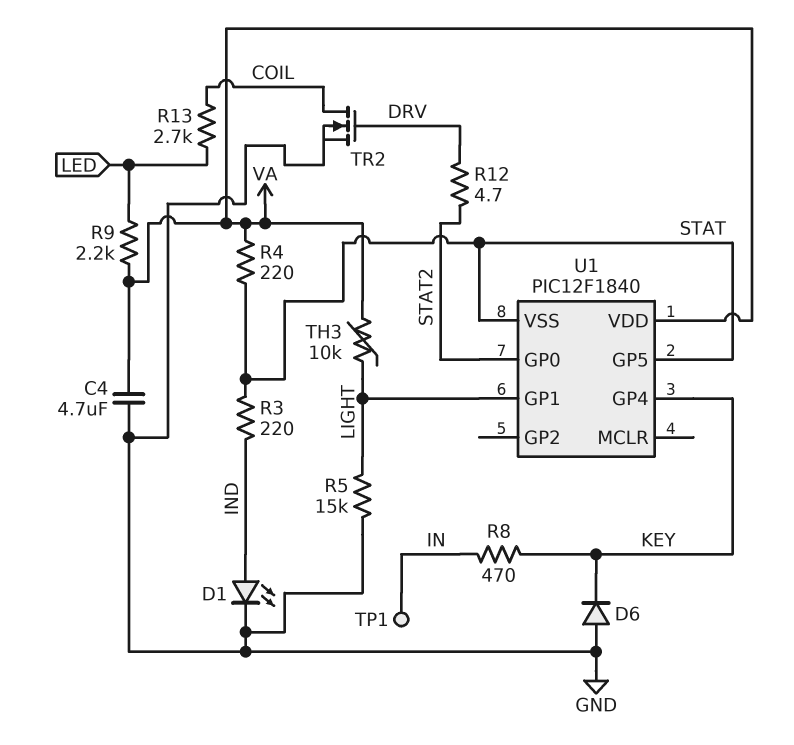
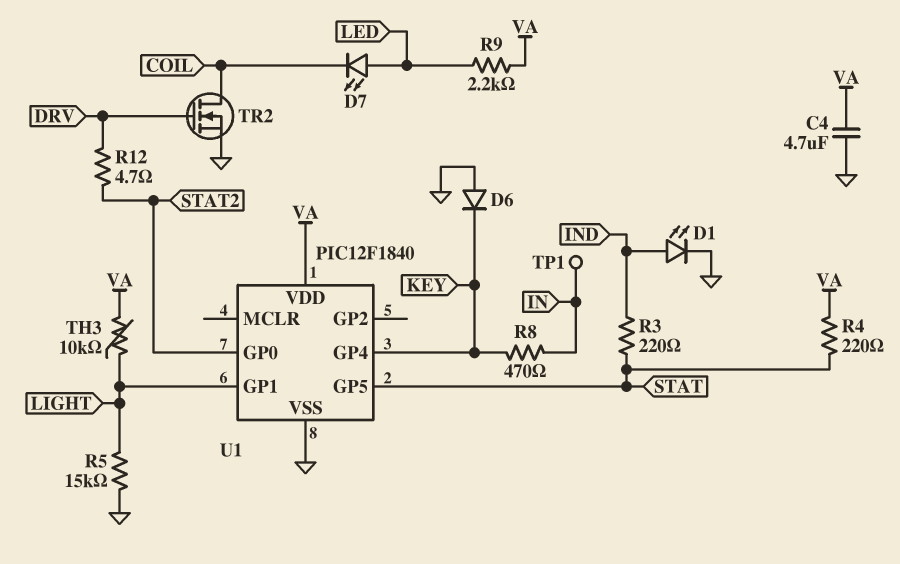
D7: none -> LED (A LED, K COIL)
R13: 2.7k (COIL, LED) -> none
U1 pin VSS: STAT -> GND

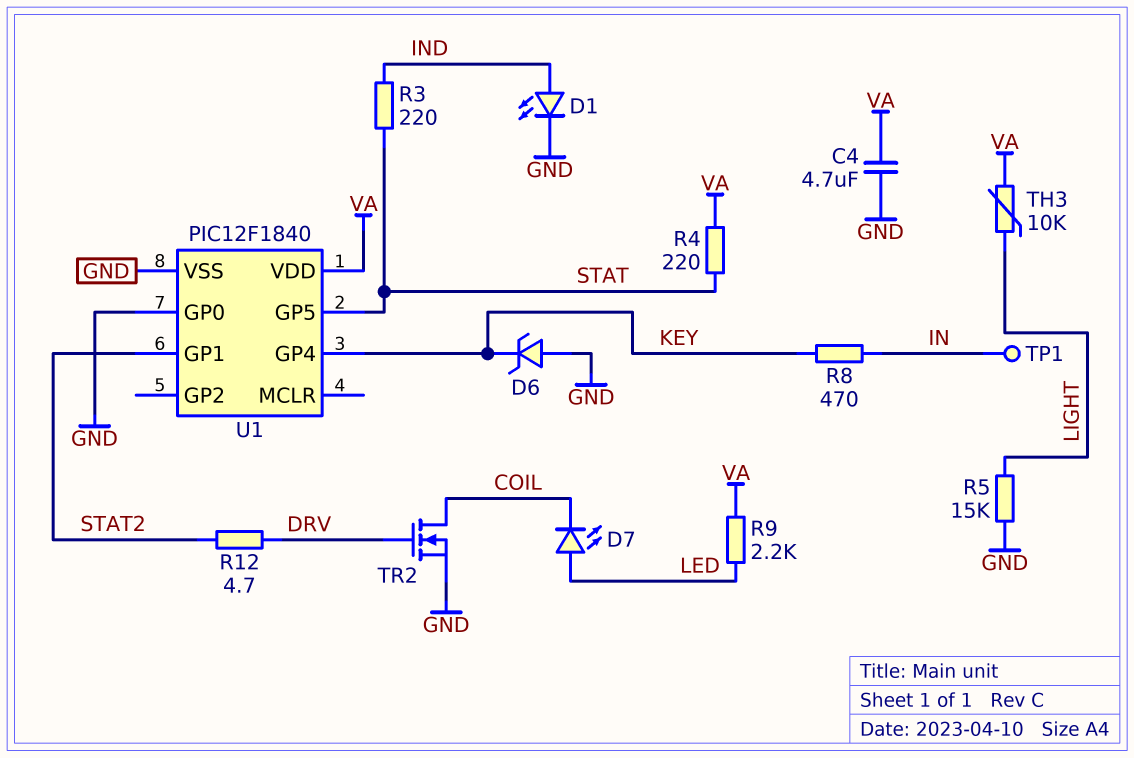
D6: diode (A GND, K KEY) -> zener (A GND, K KEY)
U1 pin GP0: STAT2 -> GND
U1 pin GP1: LIGHT -> STAT2

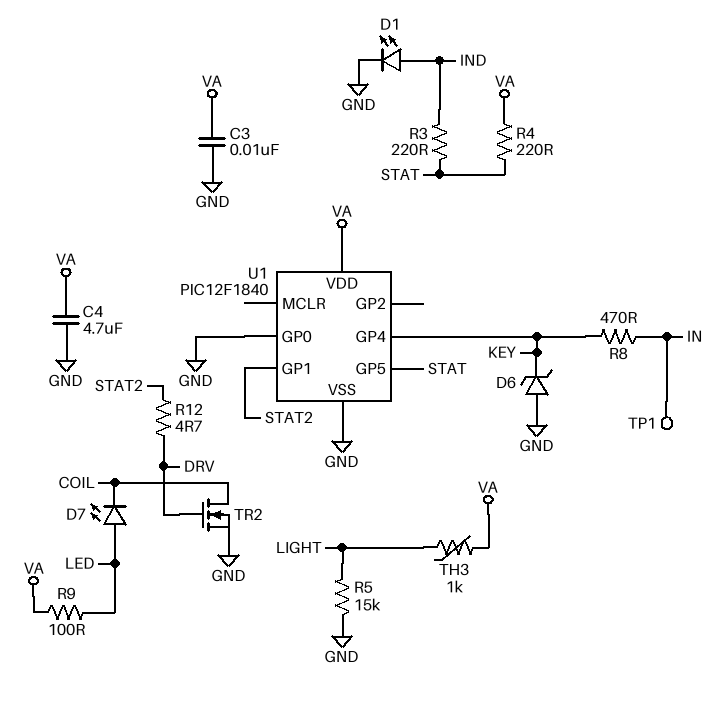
C3: none -> 10nF (GND, VA)
R9: 2.2k (LED, VA) -> 100 (LED, VA)
TH3: 10k (LIGHT, VA) -> 1k (LIGHT, VA)

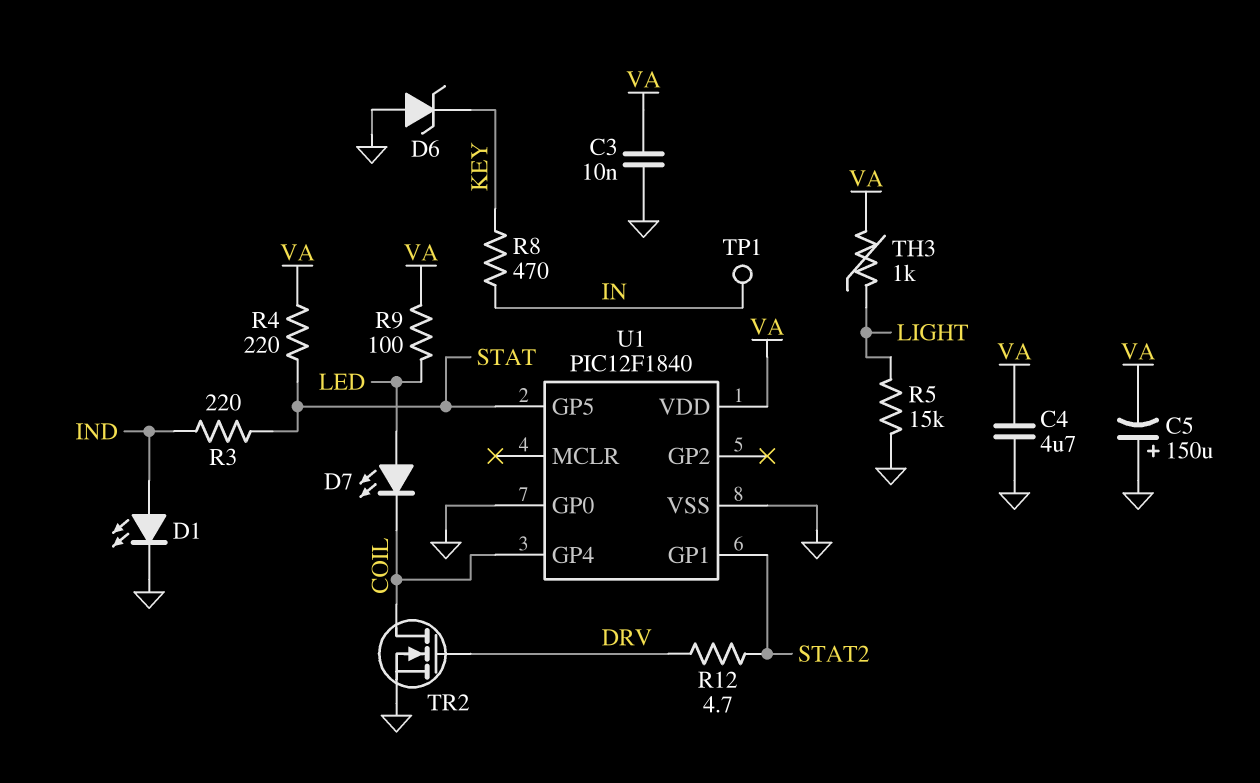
C5: none -> 150uF (plus GND, minus VA)
U1 pin GP4: KEY -> COIL

